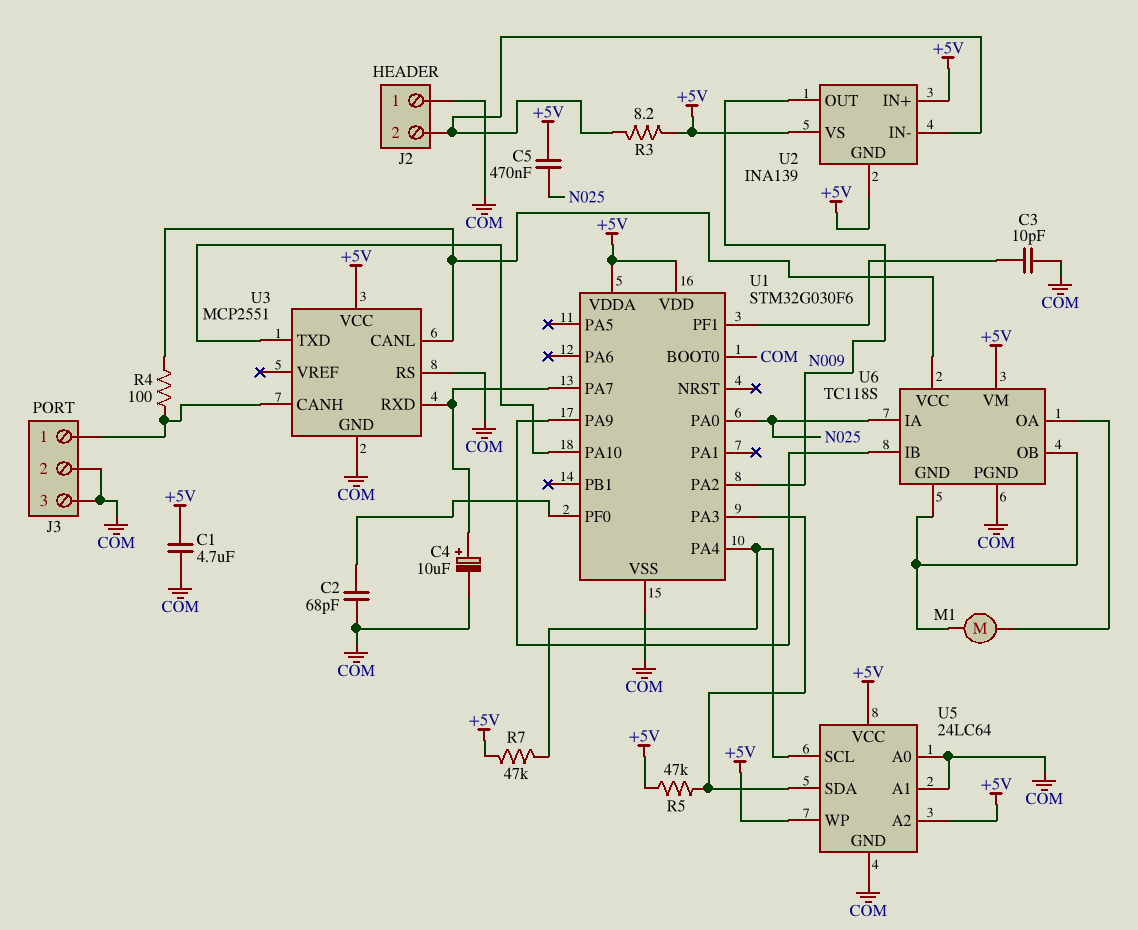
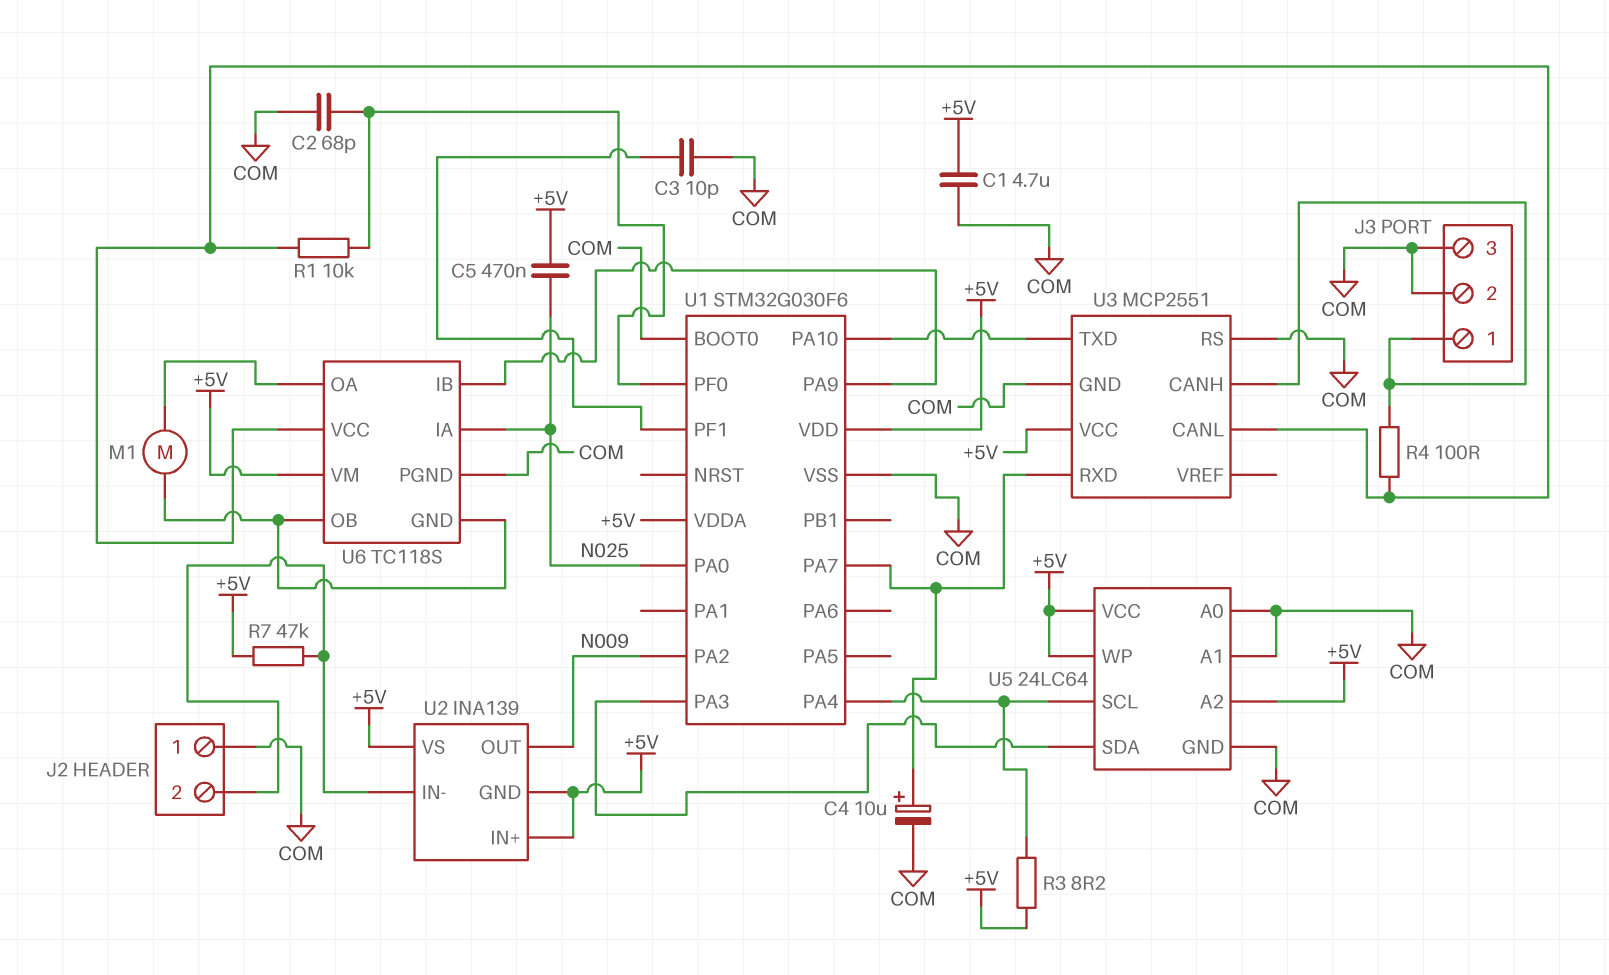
R1: none -> 10k (U1/PF0, U3/CANL)
R3: 8.2 (+5V, J2/2) -> 8.2 (+5V, U1/PA4)
R5: 47k (+5V, U1/PA3) -> none
R7: 47k (+5V, U1/PA4) -> 47k (+5V, J2/2)

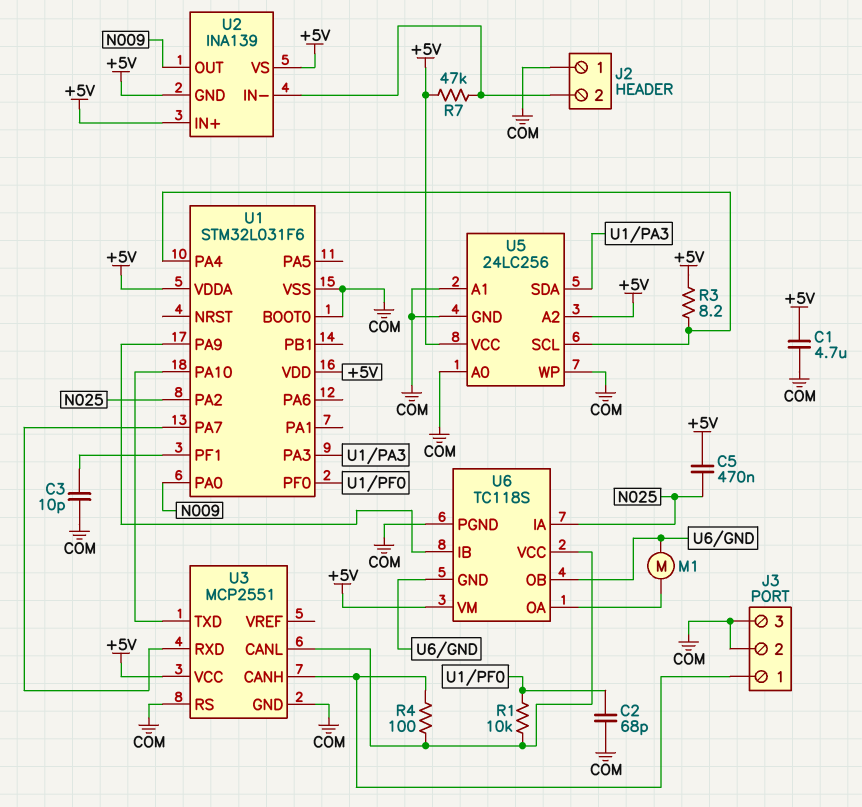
C4: 10uF (plus U1/PA7, minus COM) -> none
U1: STM32G030F6 -> STM32L031F6
U1 pin PA0: N025 -> N009
U1 pin PA2: N009 -> N025
U5: 24LC64 -> 24LC256
U5 pin WP: +5V -> COM

